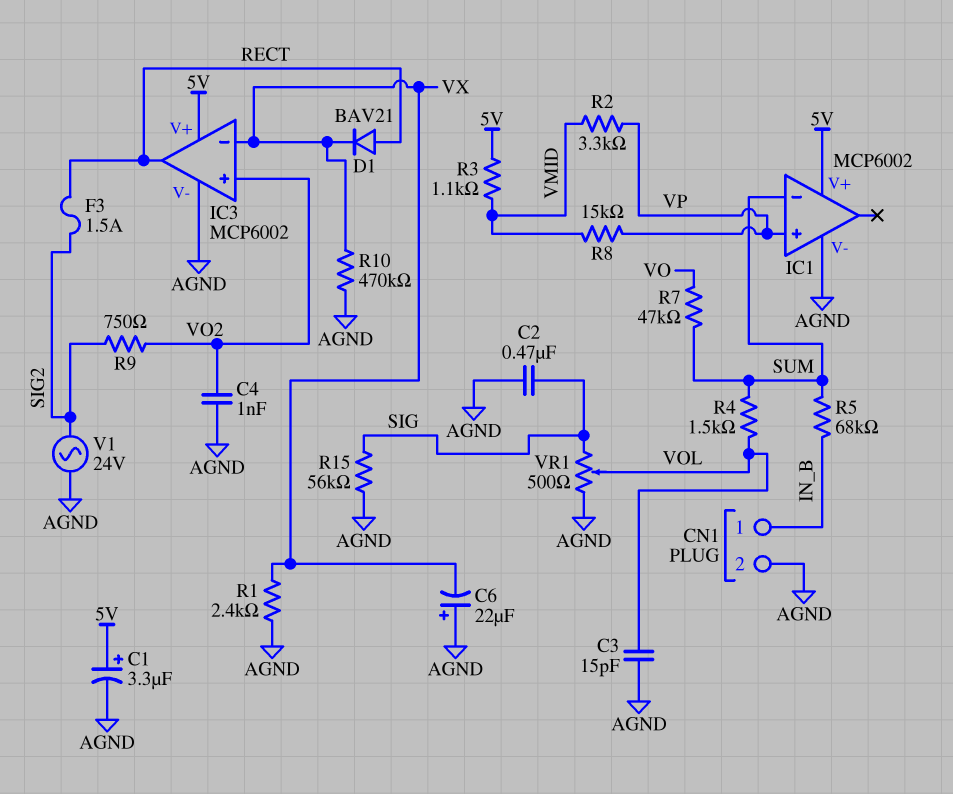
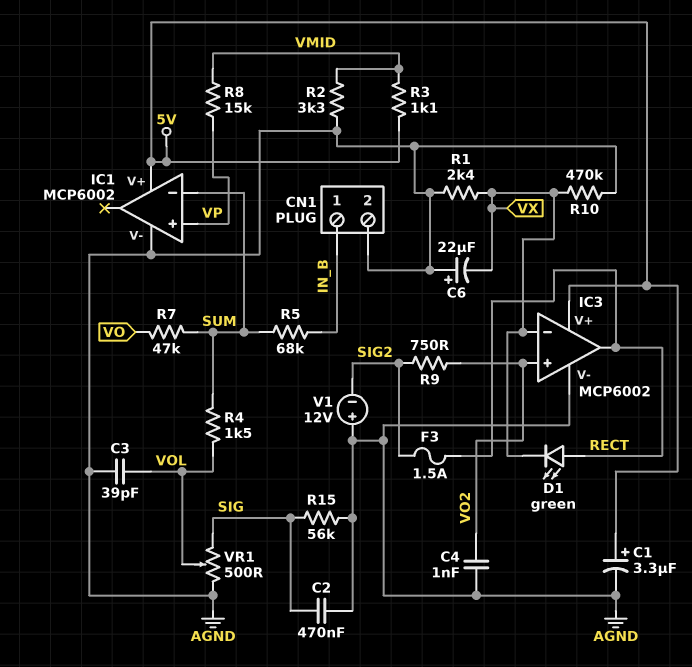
C3: 15pF (AGND, VOL) -> 39pF (AGND, VOL)
D1: diode BAV21 (A RECT, K VX) -> LED green (A RECT, K VX)
R2: 3.3k (VMID, VP) -> 3.3k (AGND, VMID)
V1: AC 24V (AGND, SIG2) -> 12V (plus AGND, minus SIG2)

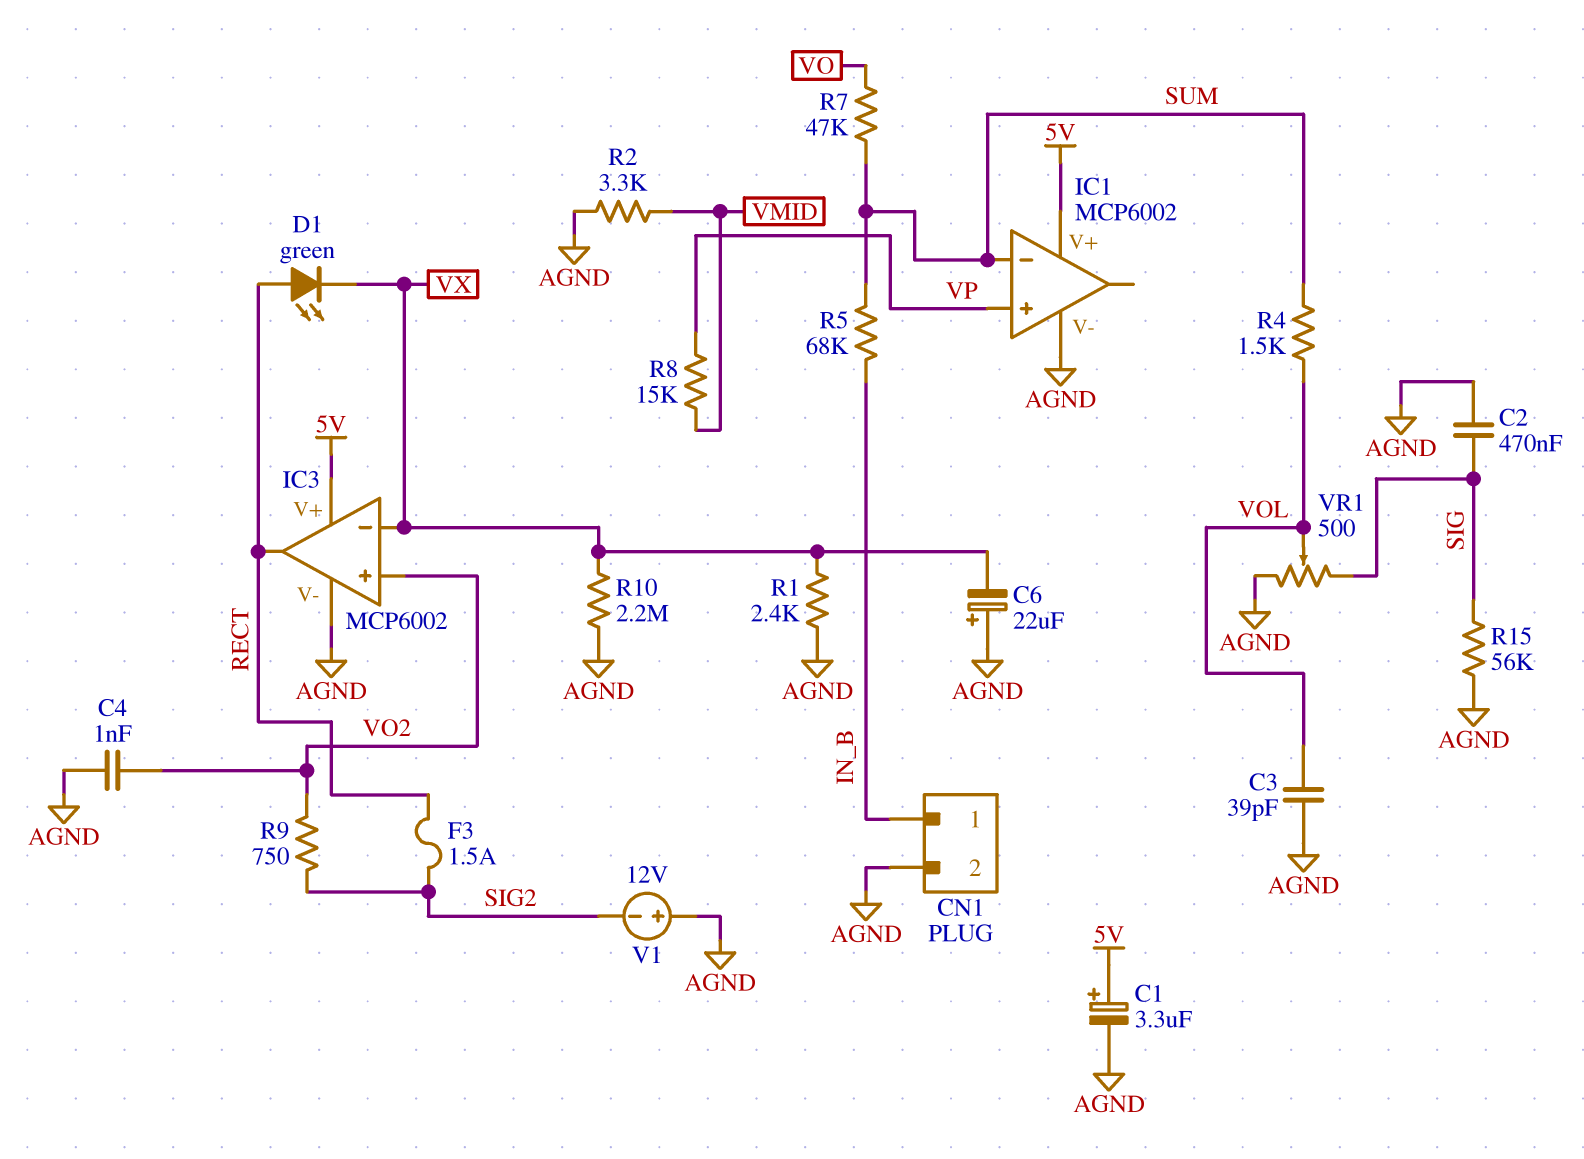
R3: 1.1k (5V, VMID) -> none
R10: 470k (AGND, VX) -> 2.2M (AGND, VX)

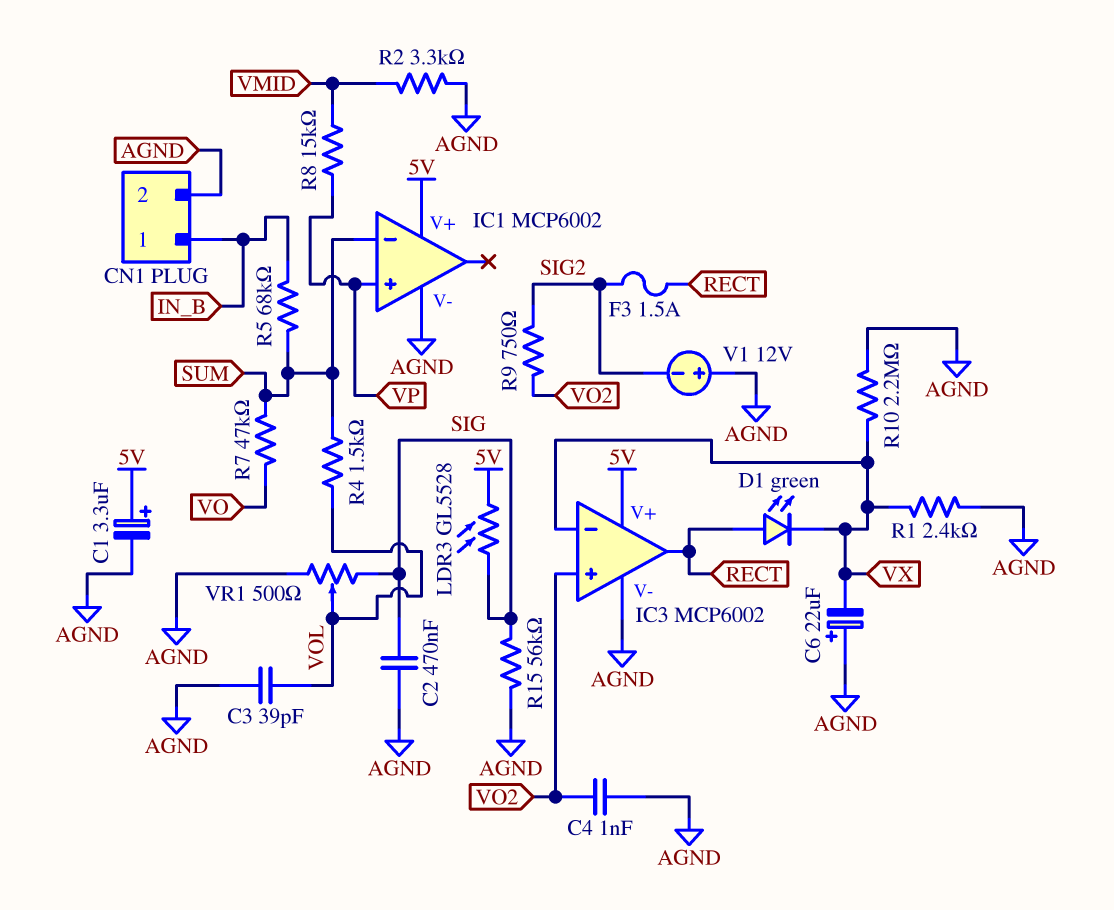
LDR3: none -> GL5528 (5V, SIG)

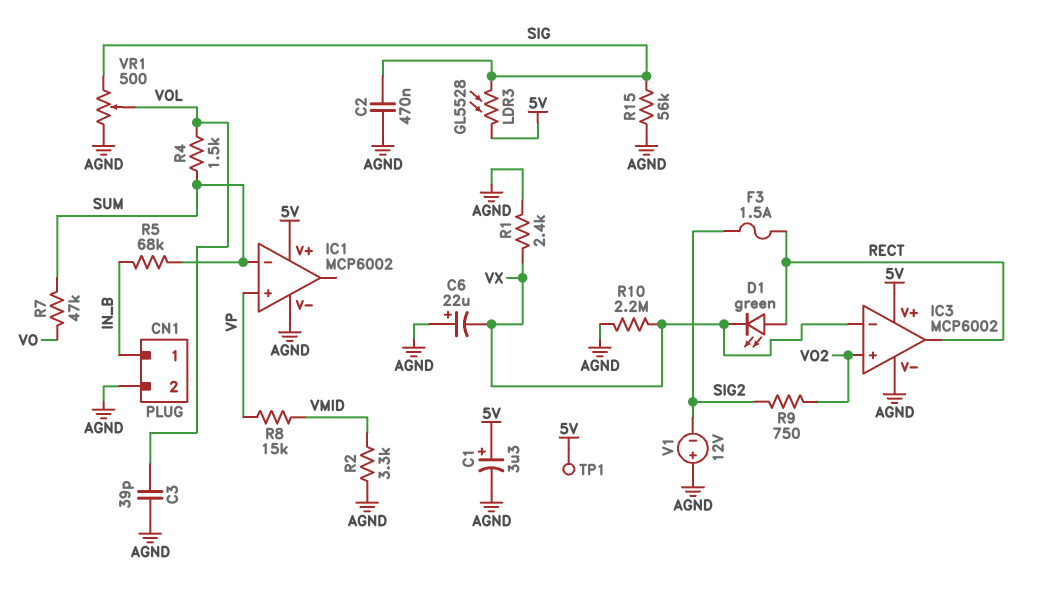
C4: 1nF (AGND, VO2) -> none
TP1: none -> test point (5V)

